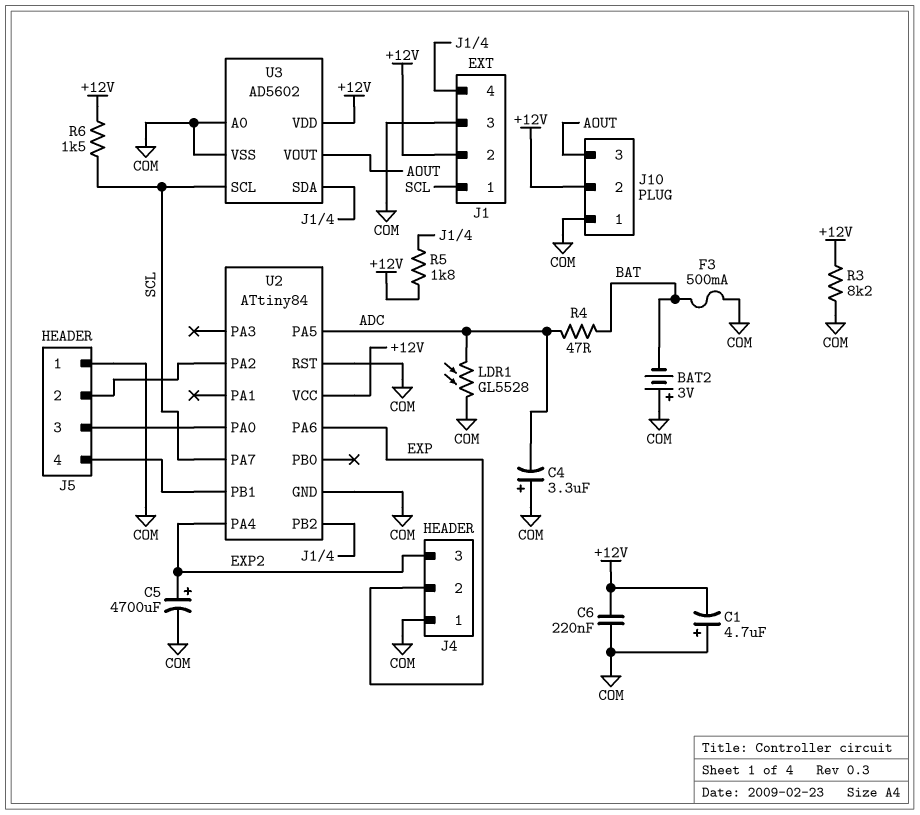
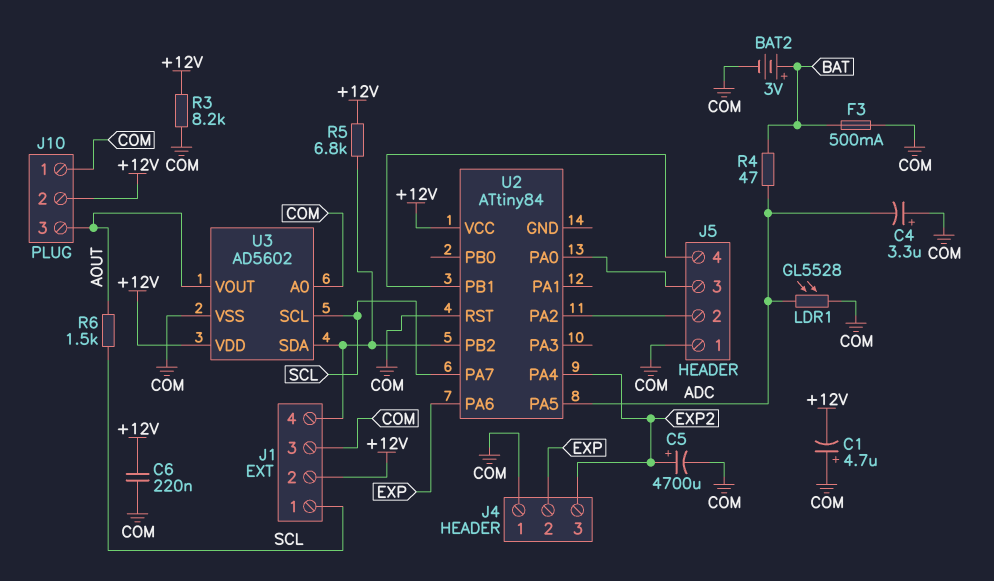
BAT2: 3V (plus COM, minus BAT) -> 3V (plus BAT, minus COM)
R5: 1.8k (+12V, J1/4) -> 6.8k (+12V, J1/4)
R6: 1.5k (+12V, SCL) -> 1.5k (AOUT, SCL)
U2 pin GND: COM -> none

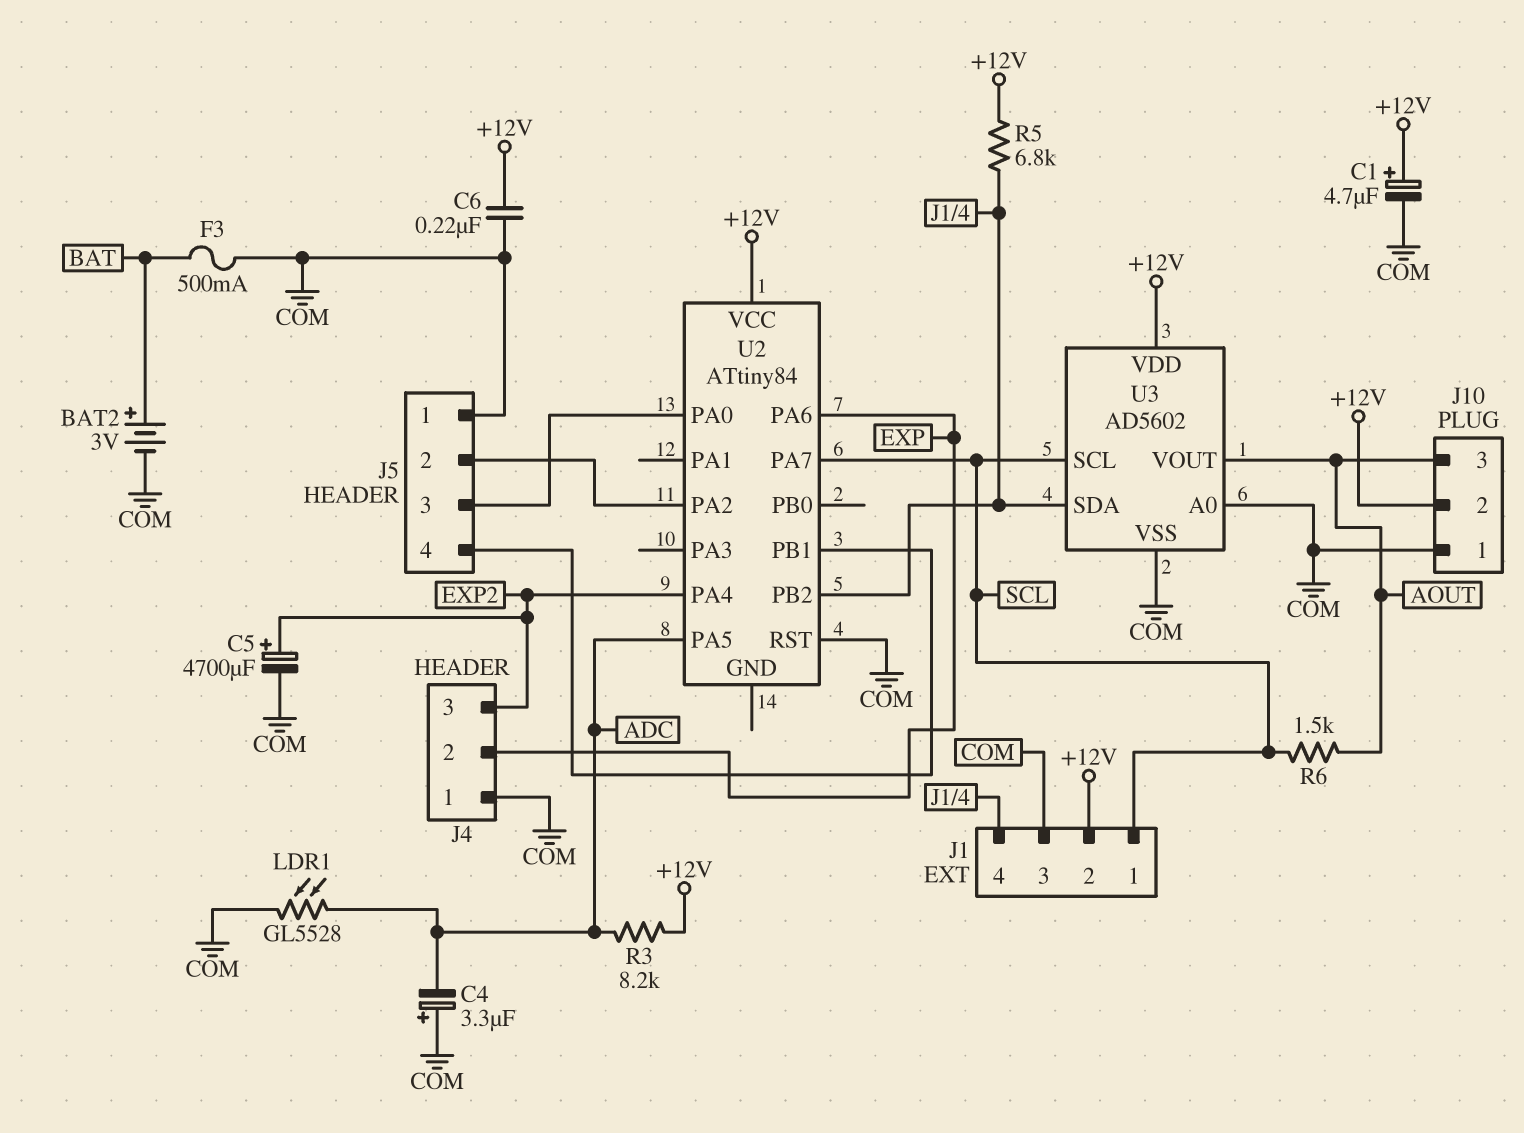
C1: 4.7uF (plus COM, minus +12V) -> 4.7uF (plus +12V, minus COM)
R3: 8.2k (+12V, COM) -> 8.2k (+12V, ADC)
R4: 47 (ADC, BAT) -> none

